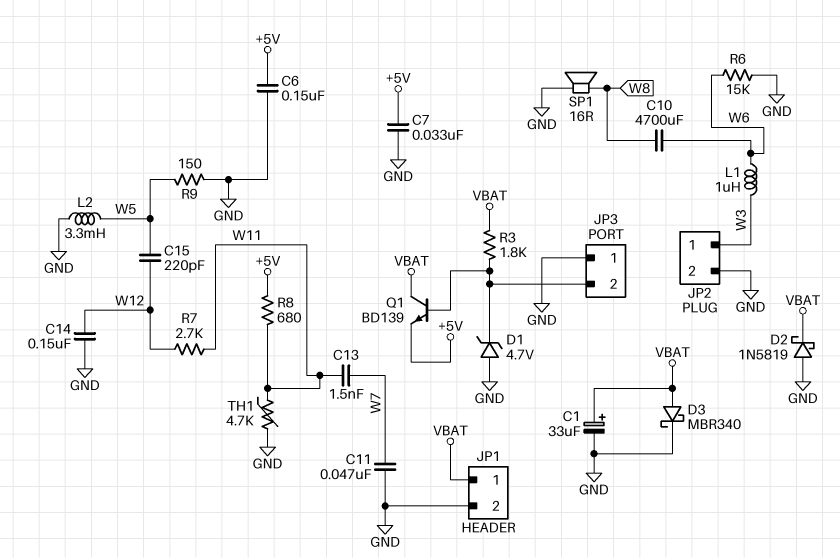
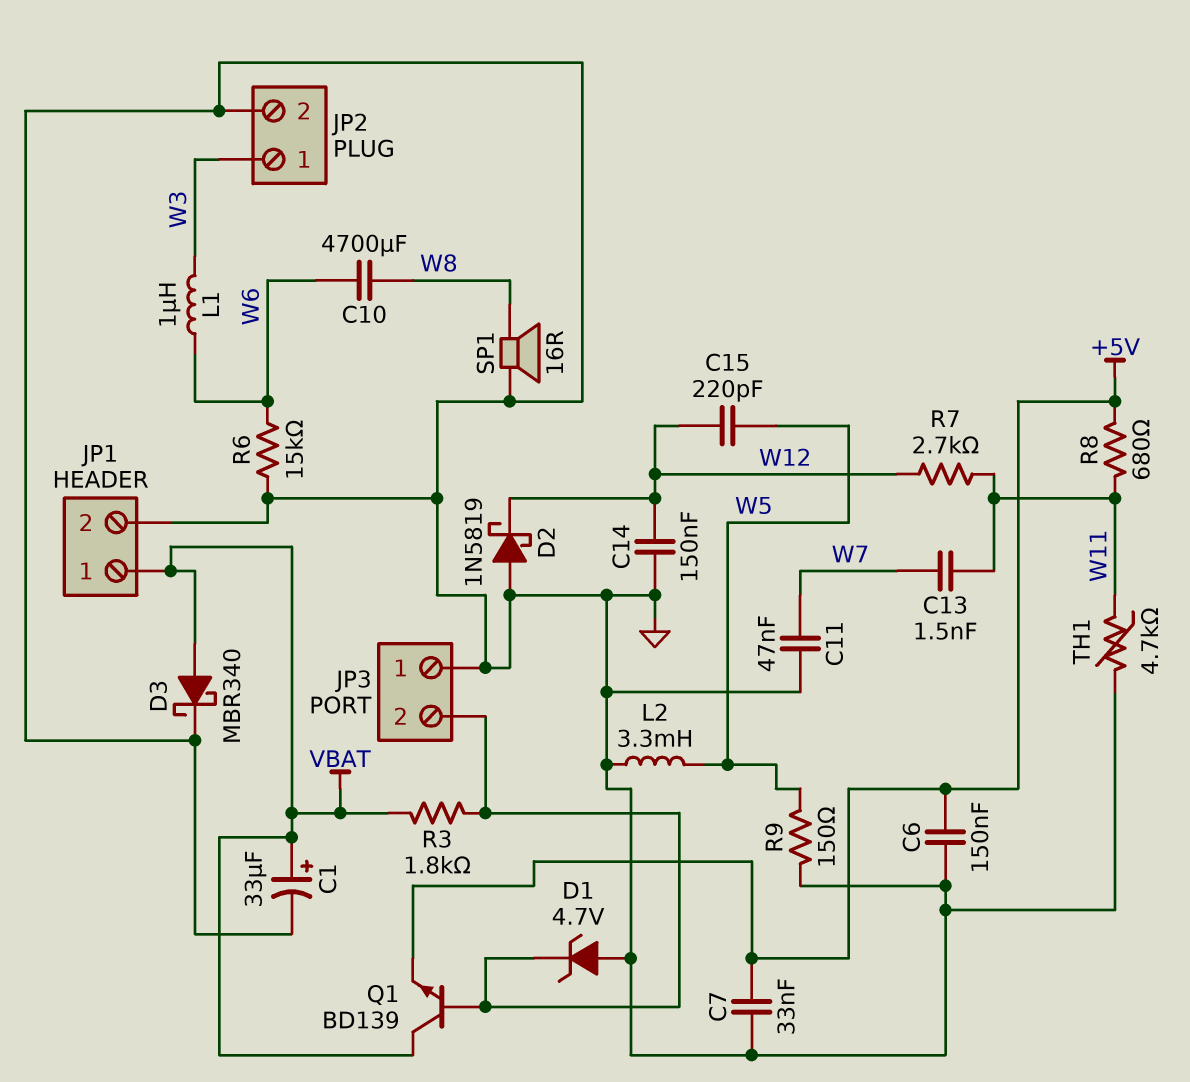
D2: schottky 1N5819 (A GND, K VBAT) -> schottky 1N5819 (A GND, K W12)

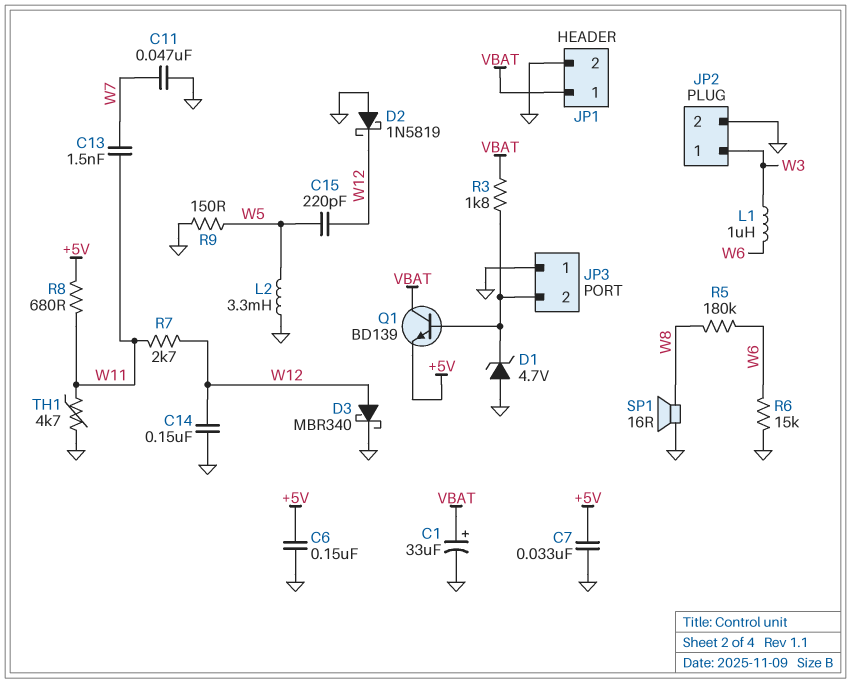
C10: 4700uF (W6, W8) -> none
D3: schottky MBR340 (A VBAT, K GND) -> schottky MBR340 (A W12, K GND)
R5: none -> 180k (W6, W8)

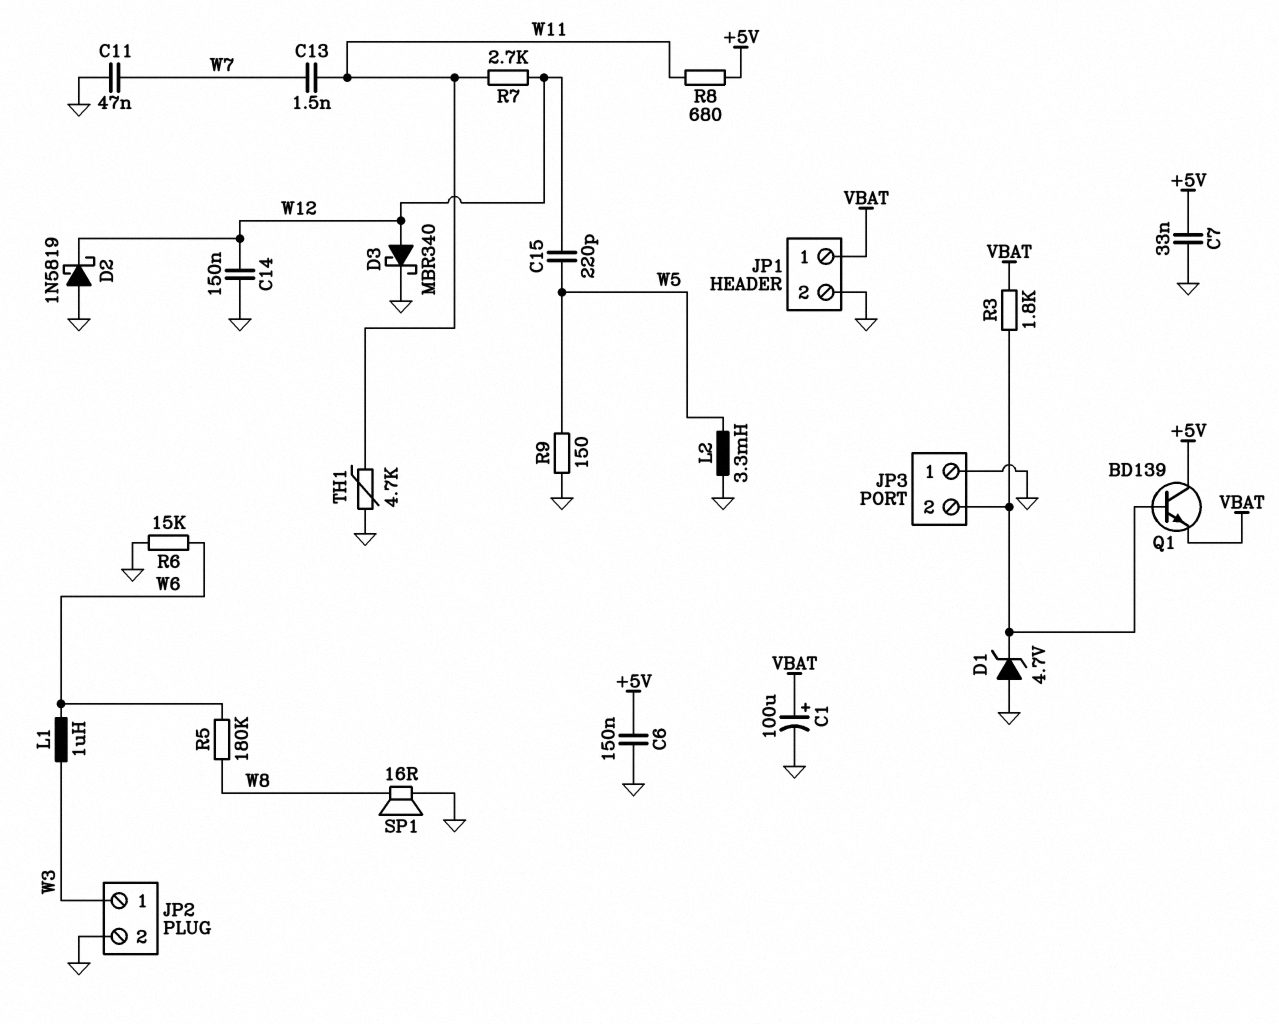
C1: 33uF (plus VBAT, minus GND) -> 100uF (plus VBAT, minus GND)
Q1: NPN BD139 (B JP3/2, C VBAT, E +5V) -> NPN BD139 (B JP3/2, C +5V, E VBAT)

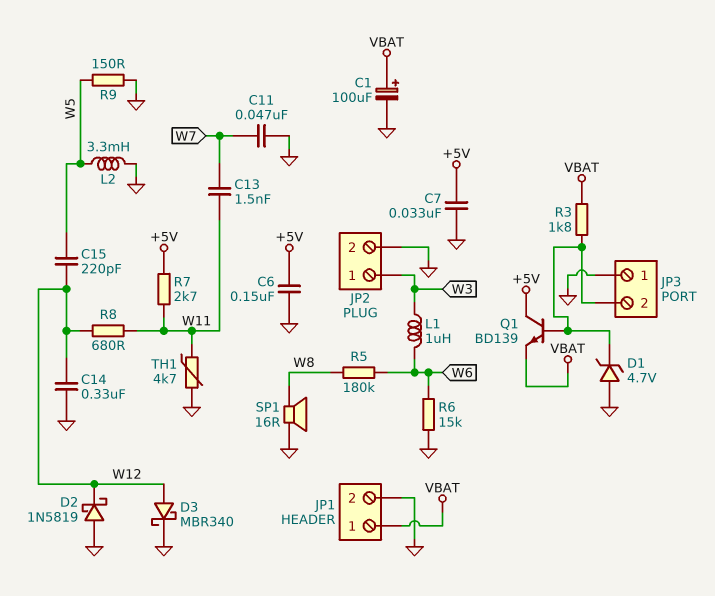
C14: 150nF (GND, W12) -> 330nF (GND, W12)
R7: 2.7k (W11, W12) -> 2.7k (+5V, W11)
R8: 680 (+5V, W11) -> 680 (W11, W12)

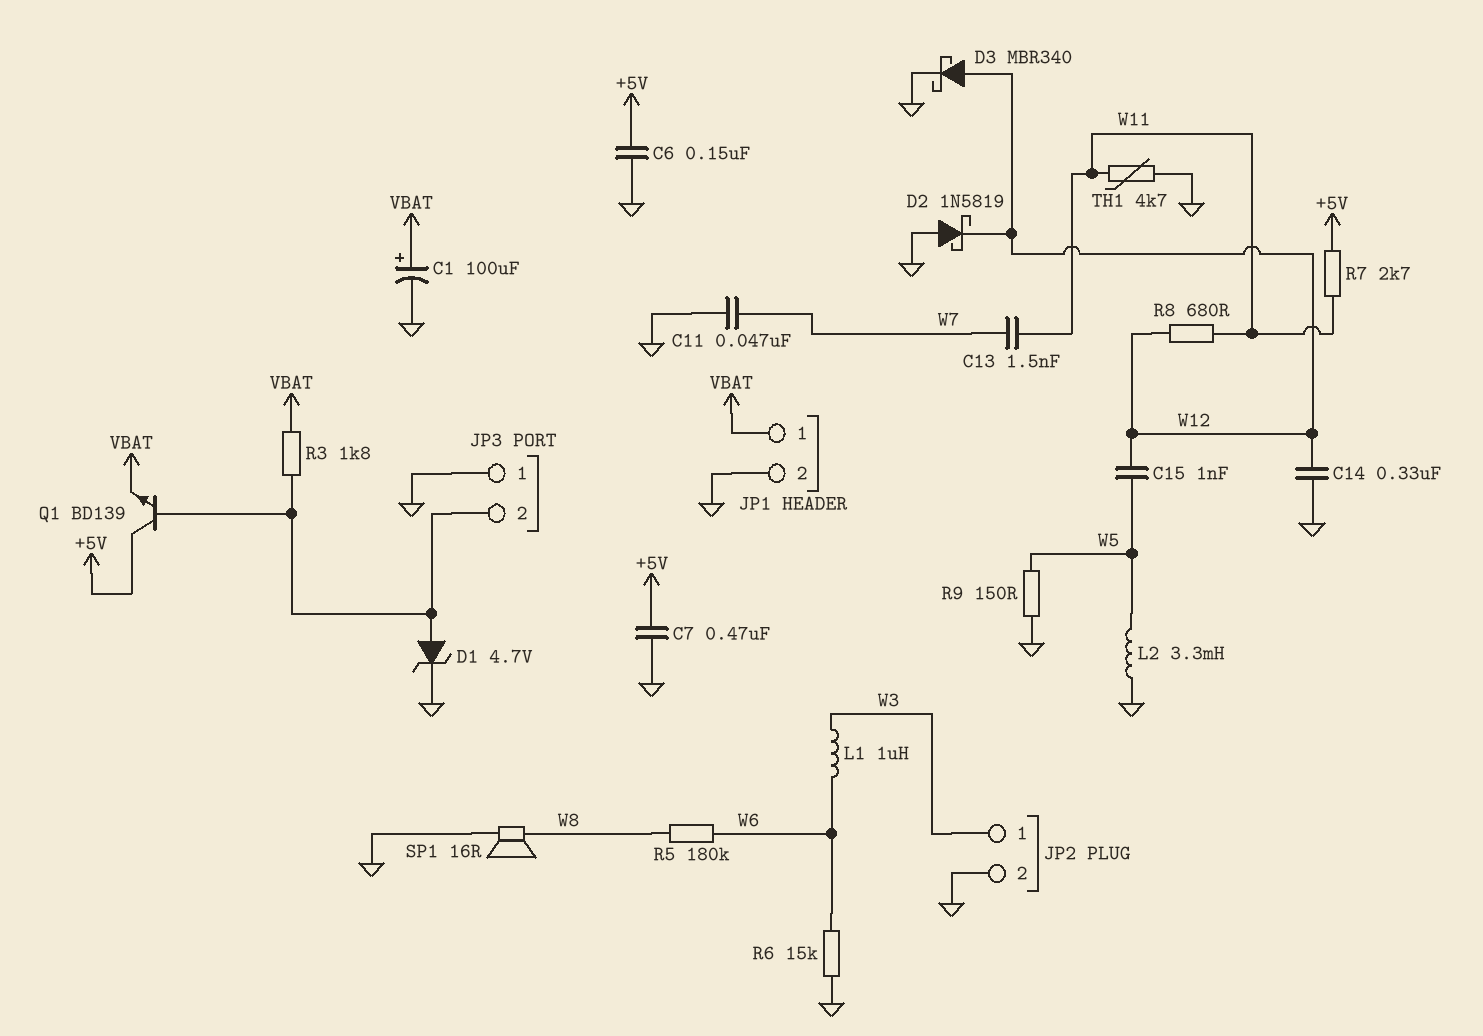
C7: 33nF (+5V, GND) -> 470nF (+5V, GND)
C15: 220pF (W5, W12) -> 1nF (W5, W12)
D1: zener 4.7V (A GND, K JP3/2) -> zener 4.7V (A JP3/2, K GND)

